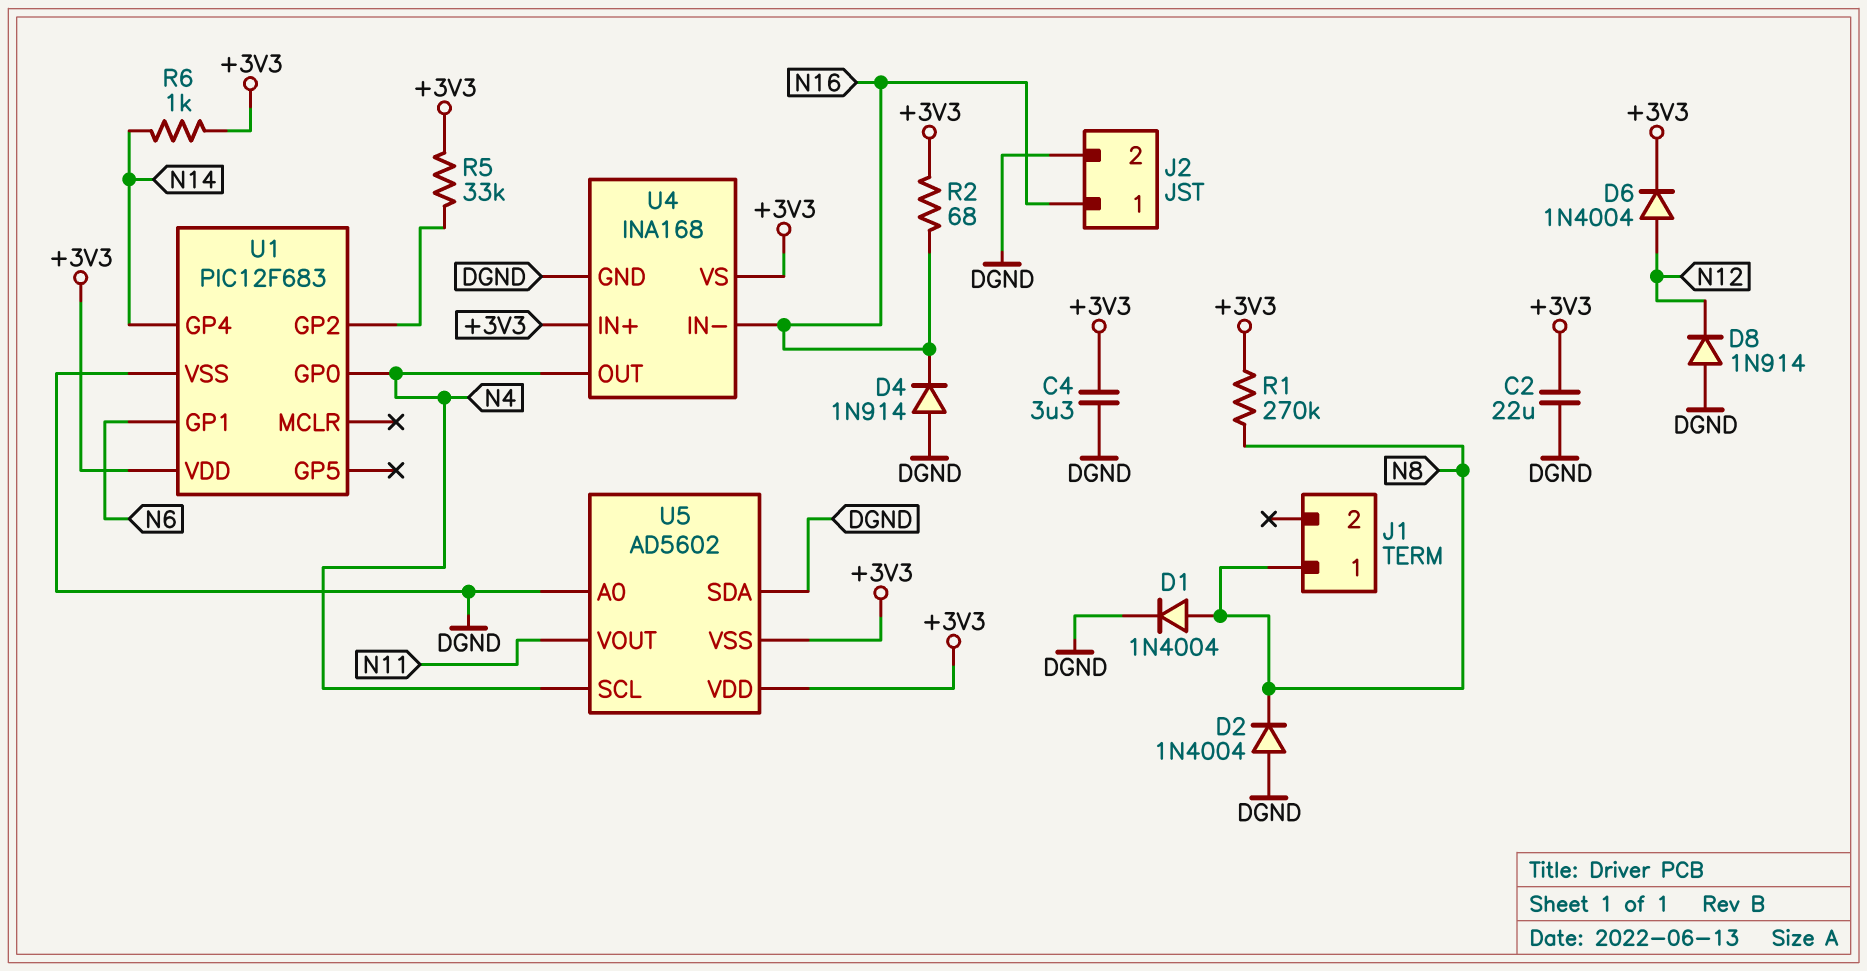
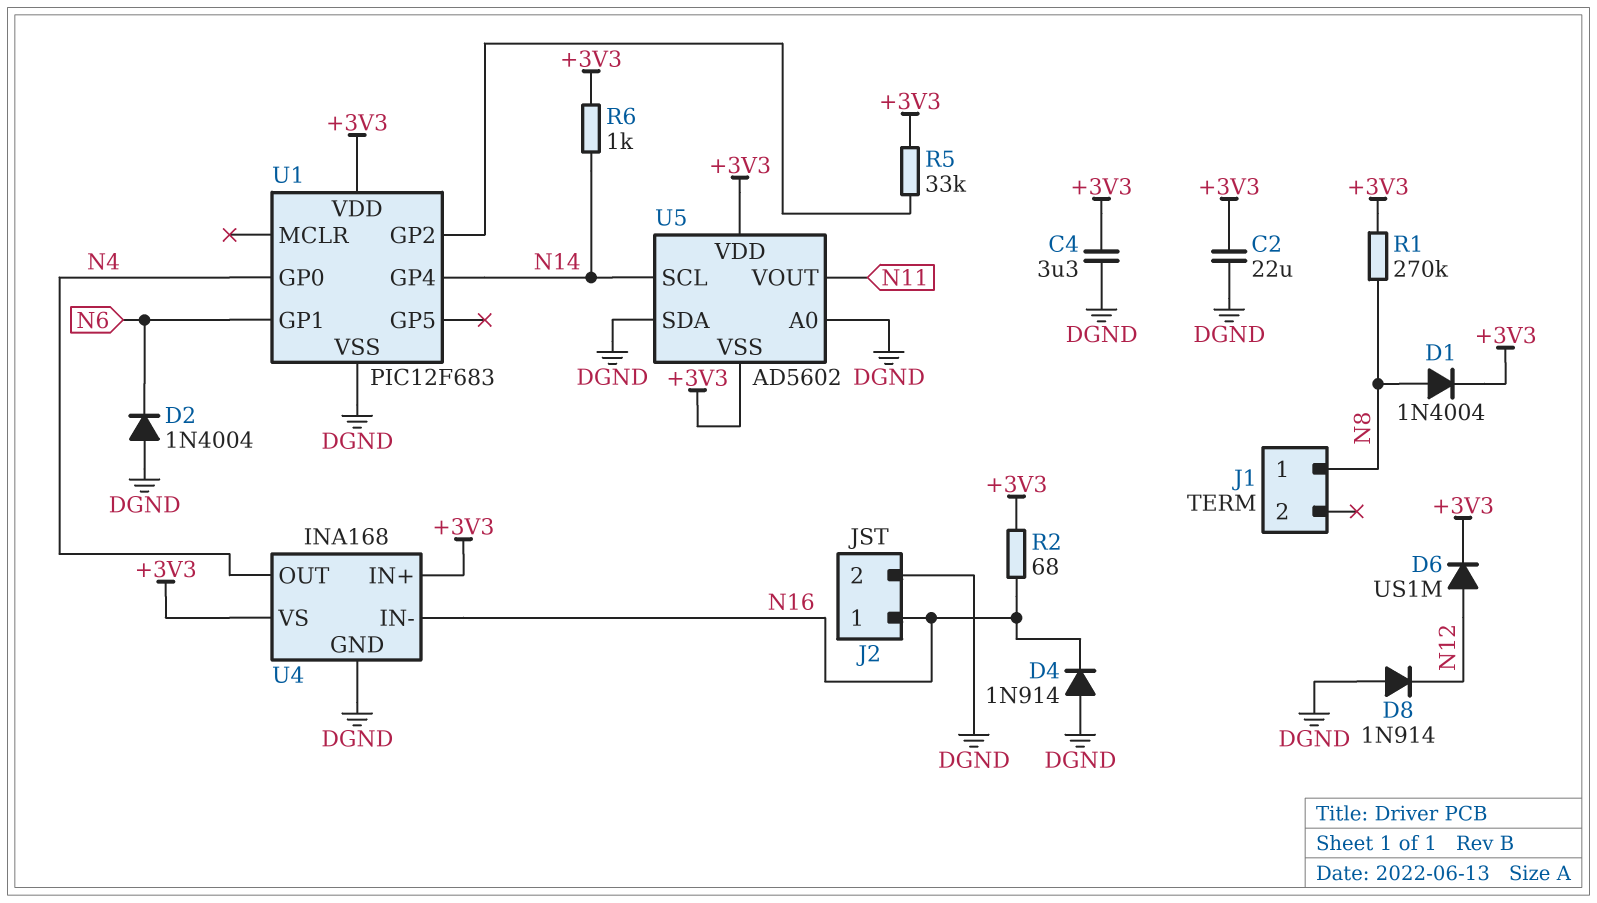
D1: diode 1N4004 (A N8, K DGND) -> diode 1N4004 (A N8, K +3V3)
D2: diode 1N4004 (A DGND, K N8) -> diode 1N4004 (A DGND, K N6)
D6: diode 1N4004 (A N12, K +3V3) -> diode US1M (A N12, K +3V3)
U5 pin SCL: N4 -> N14

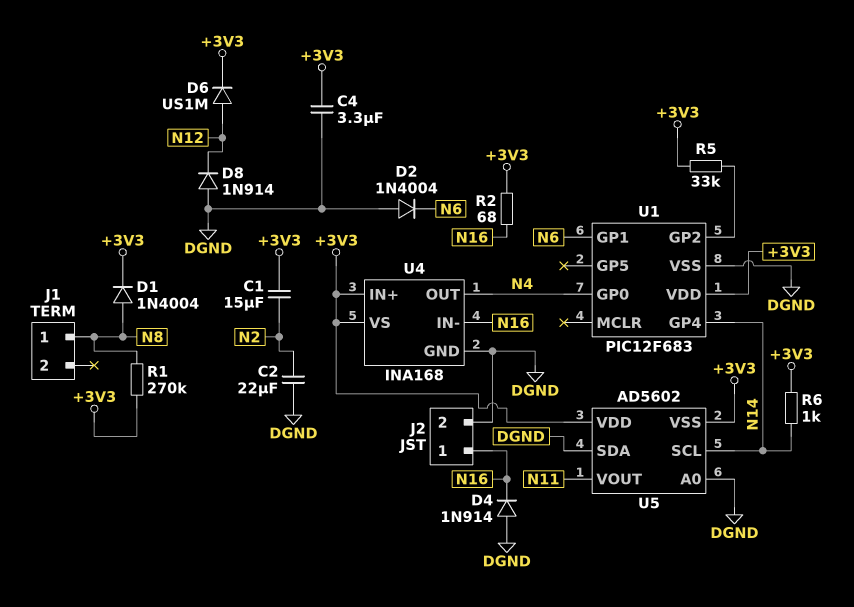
C1: none -> 15uF (+3V3, N2)
C2: 22uF (+3V3, DGND) -> 22uF (DGND, N2)

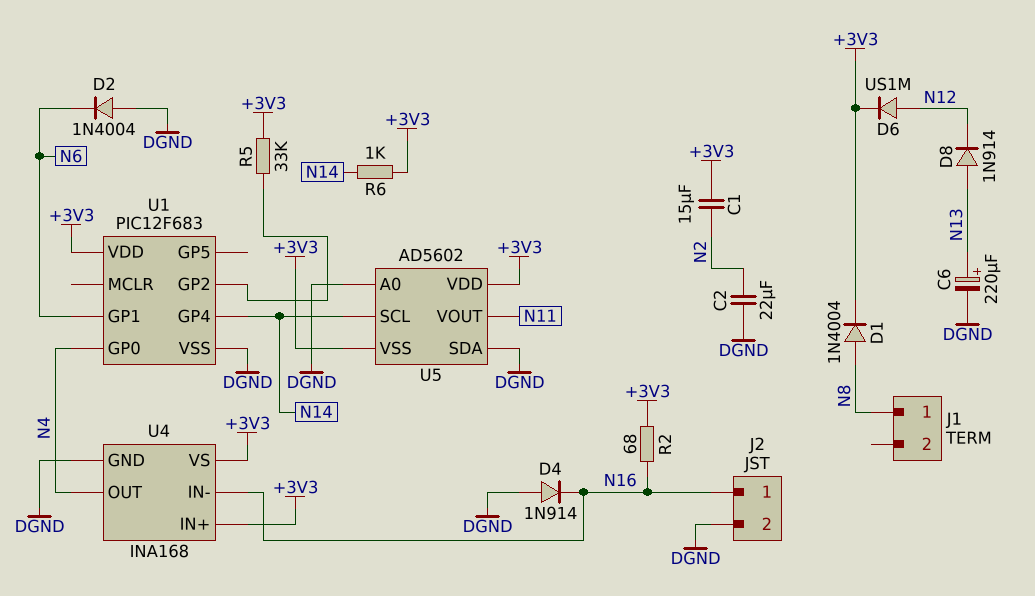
C4: 3.3uF (+3V3, DGND) -> none
C6: none -> 220uF (plus N13, minus DGND)
D8: diode 1N914 (A DGND, K N12) -> diode 1N914 (A N13, K N12)
R1: 270k (+3V3, N8) -> none

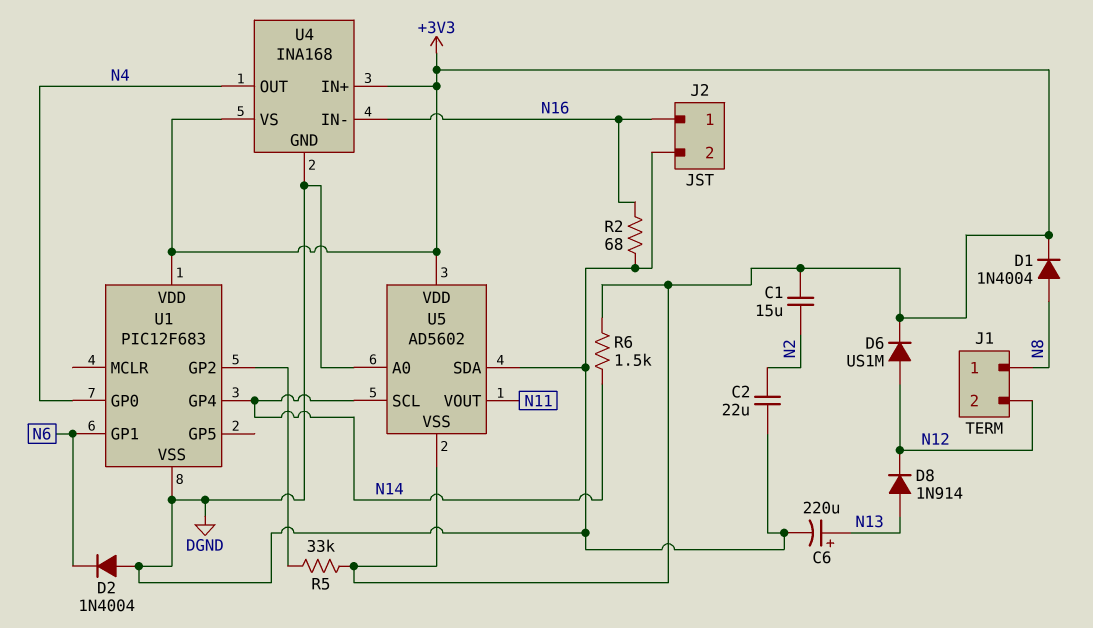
D4: diode 1N914 (A DGND, K N16) -> none
J1 pin 2: none -> N12
R2: 68 (+3V3, N16) -> 68 (DGND, N16)
R6: 1k (+3V3, N14) -> 1.5k (+3V3, N14)

